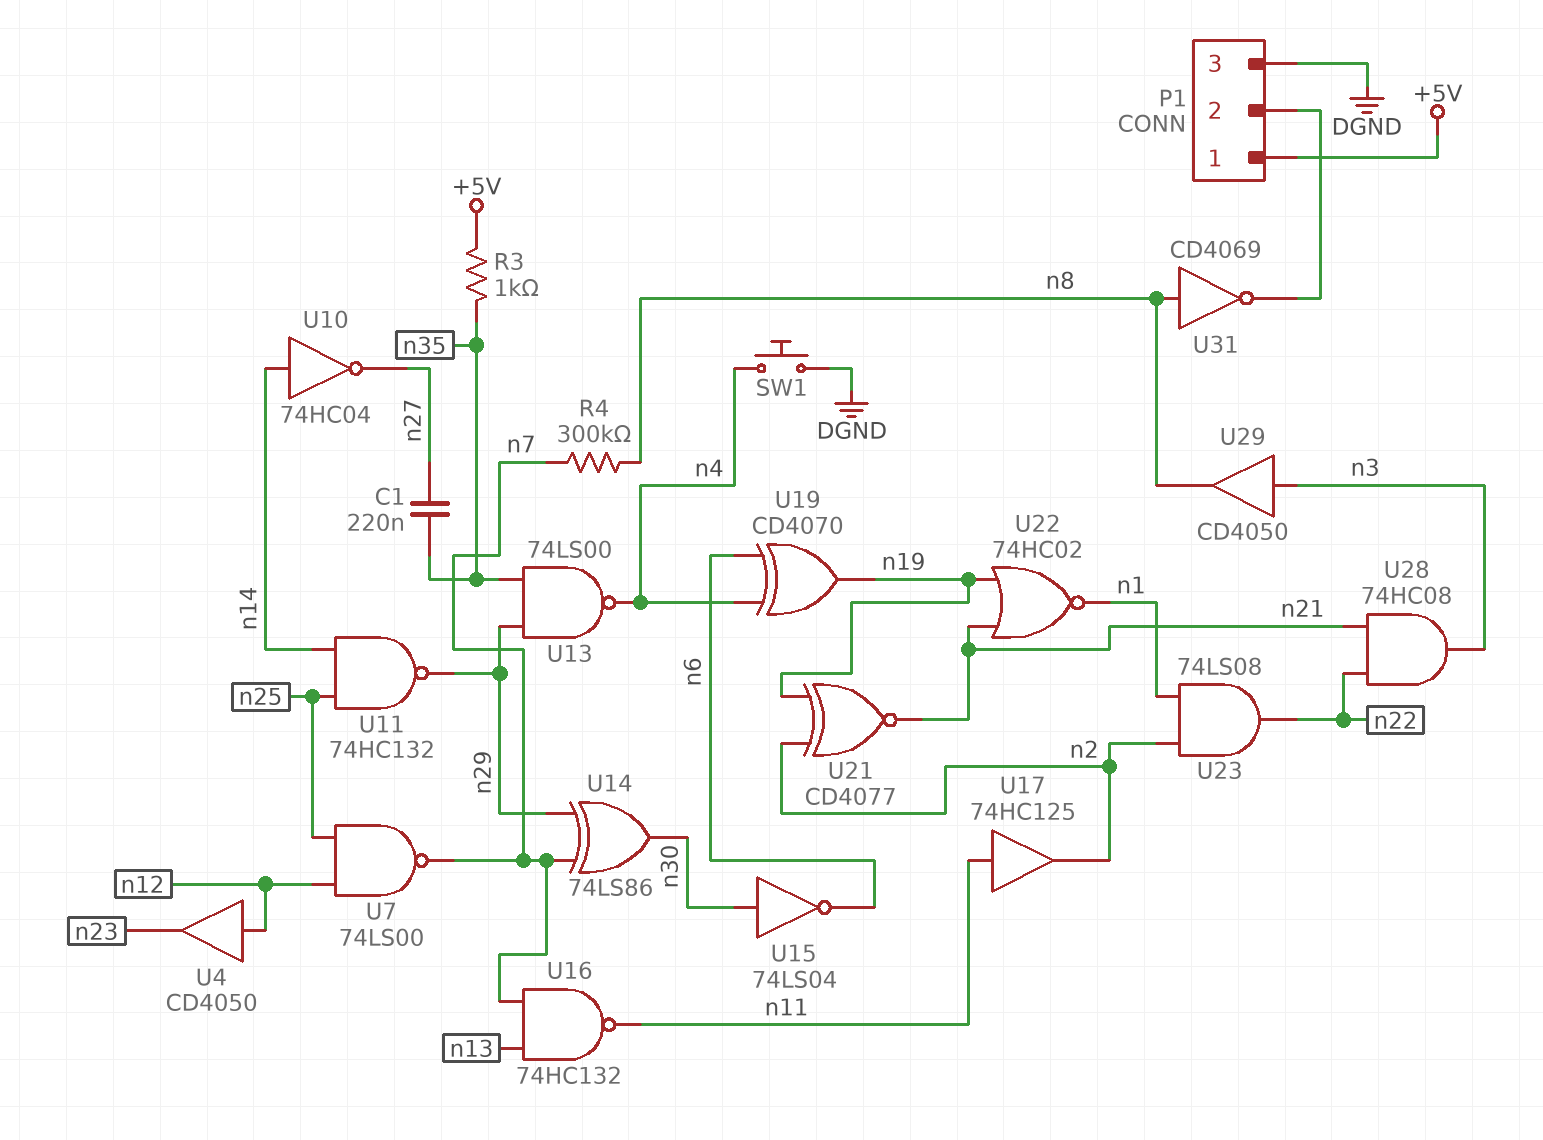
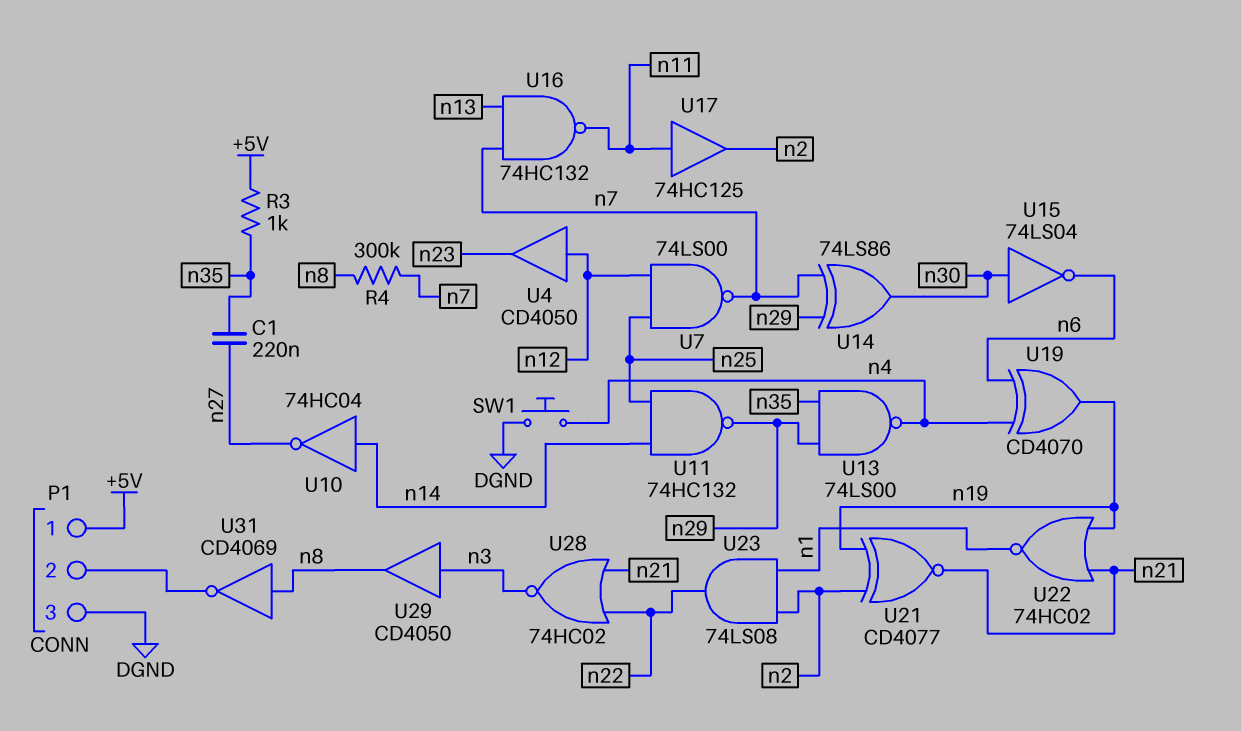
U28: AND 74HC08 (in n21, in n22, out n3) -> NOR 74HC02 (in n21, in n22, out n3)

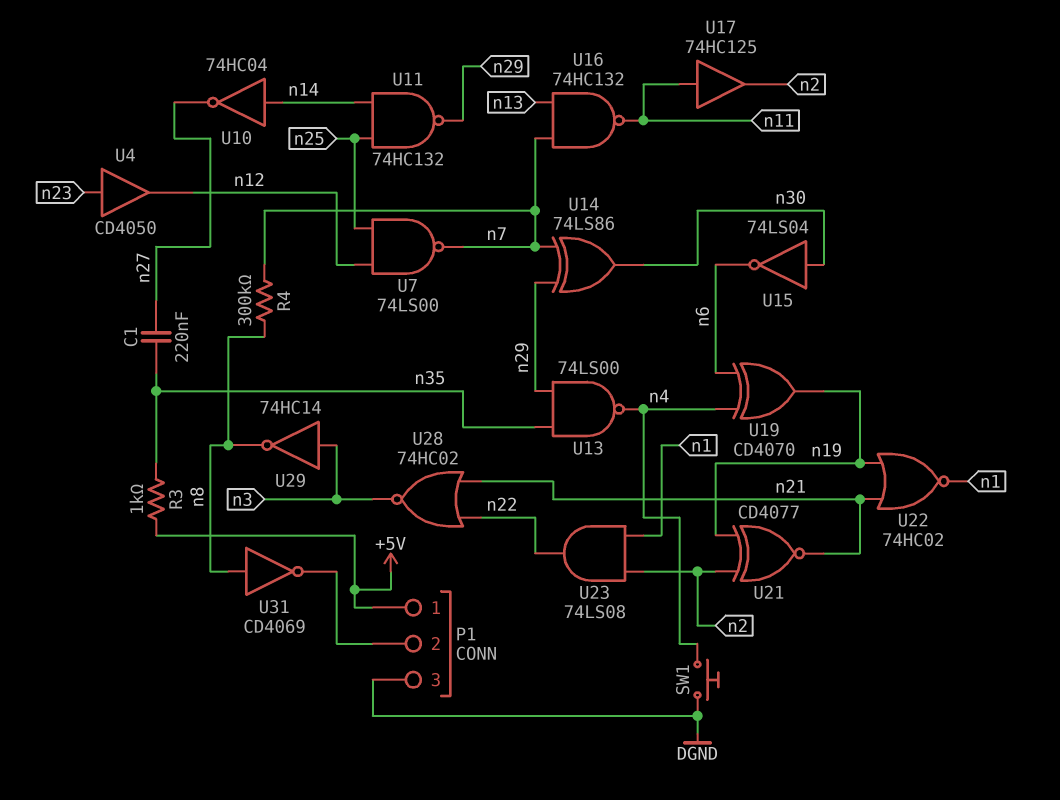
U4: buffer CD4050 (in n12, out n23) -> buffer CD4050 (in n23, out n12)
U29: buffer CD4050 (in n3, out n8) -> NOT 74HC14 (in n3, out n8)

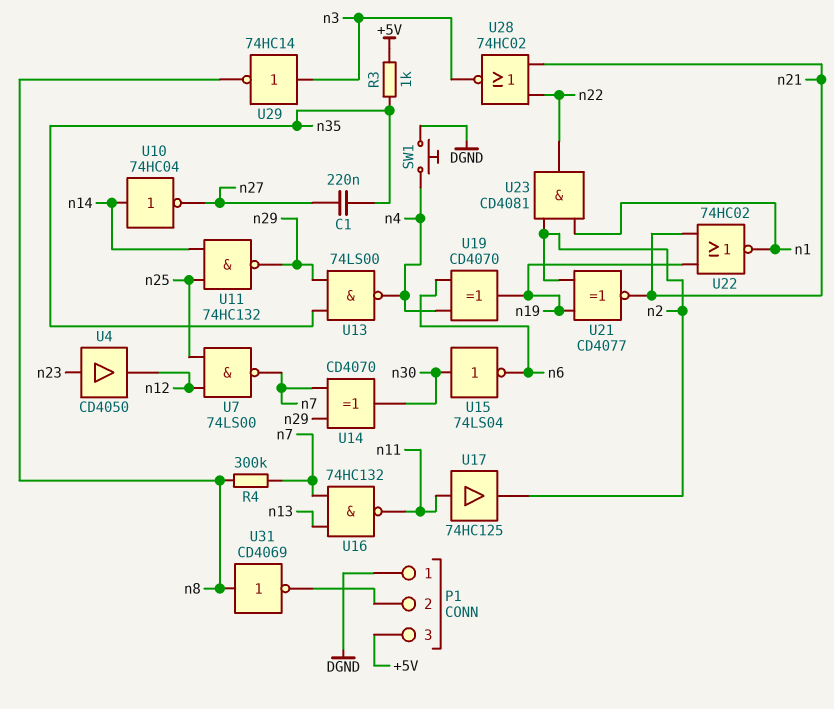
P1 pin 1: +5V -> DGND
P1 pin 3: DGND -> +5V
U14: XOR 74LS86 (in n7, in n29, out n30) -> XOR CD4070 (in n7, in n29, out n30)
U23: AND 74LS08 (in n1, in n2, out n22) -> AND CD4081 (in n1, in n2, out n22)

